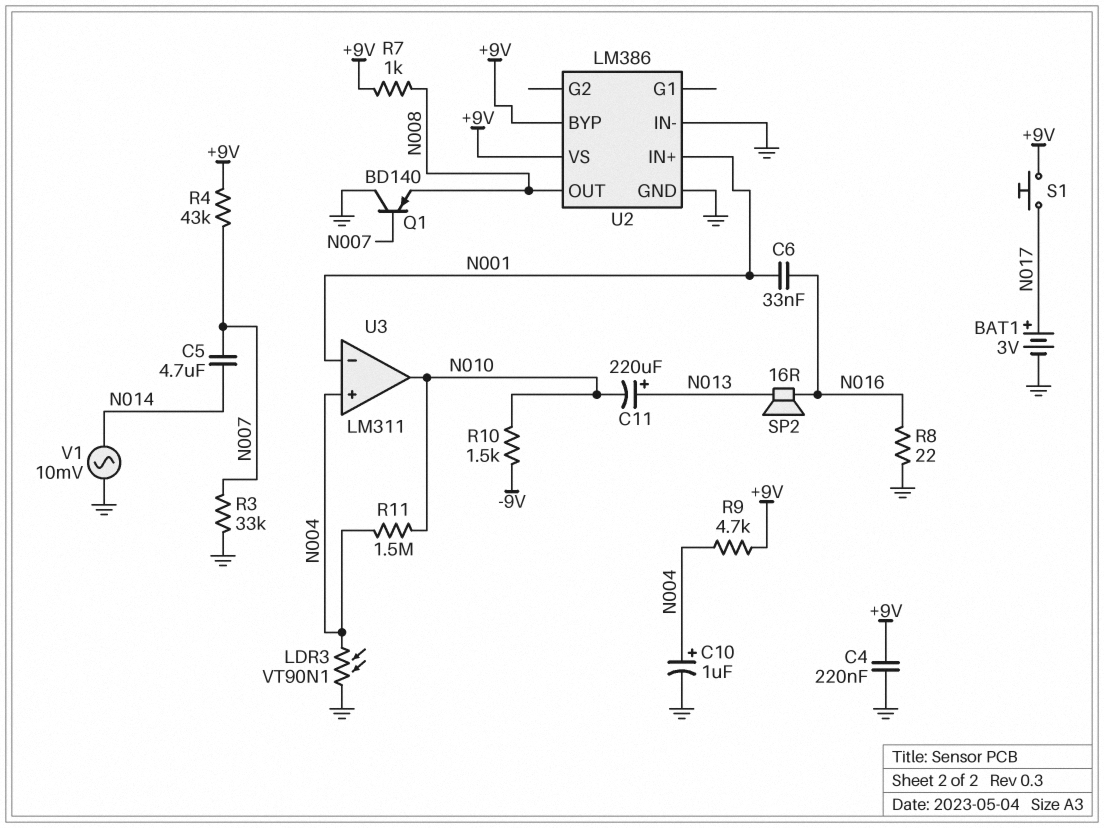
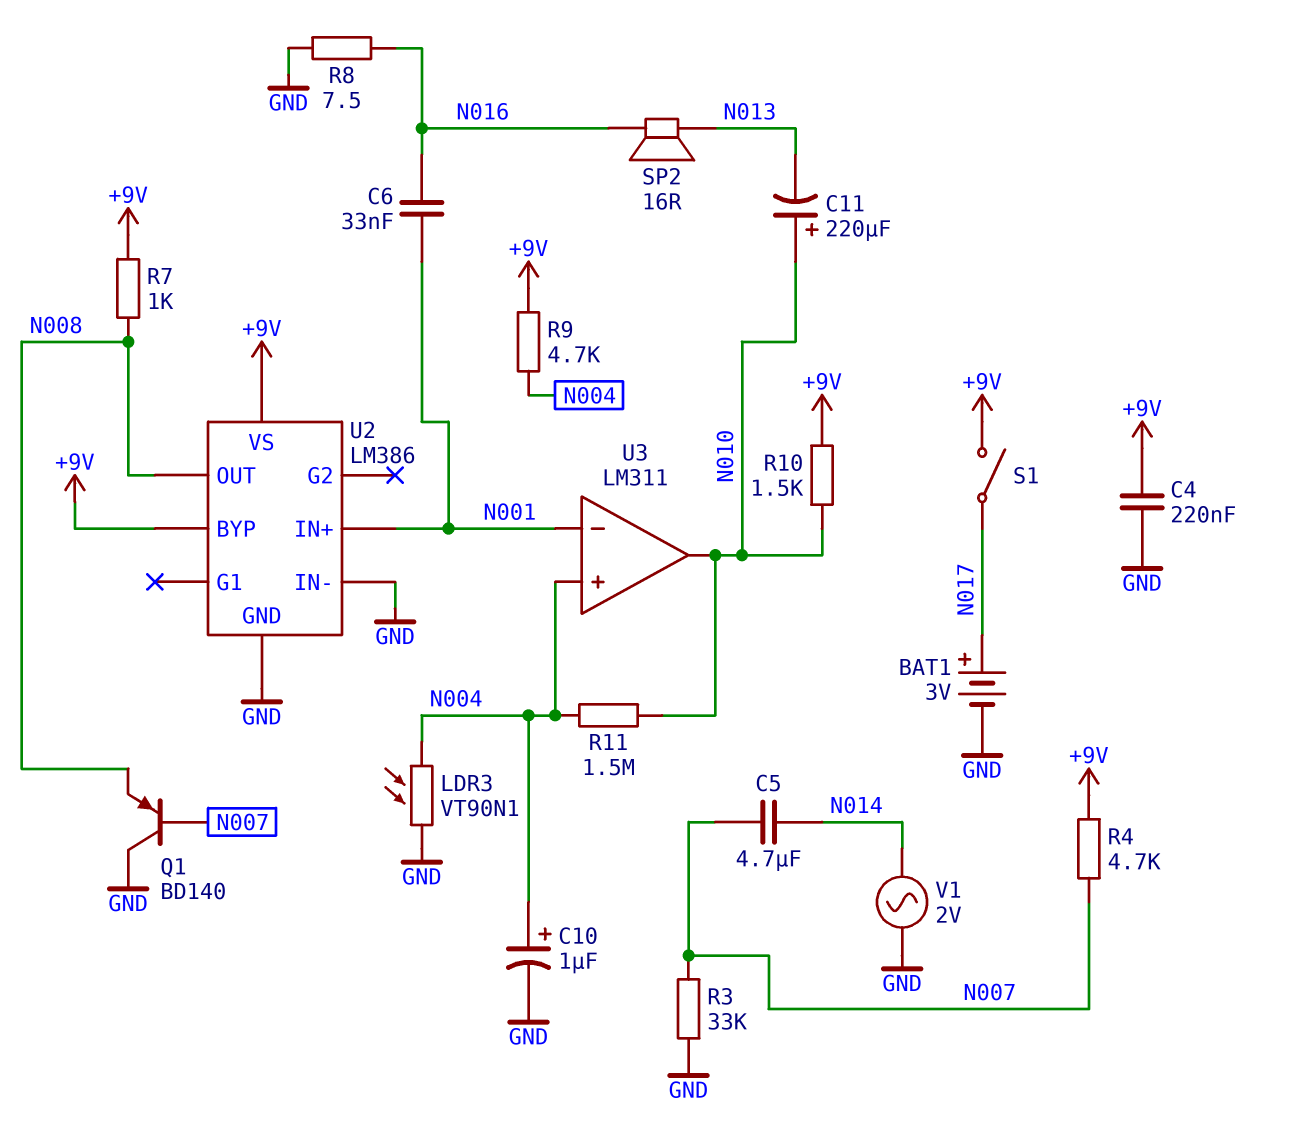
C11: 220uF (plus N013, minus N010) -> 220uF (plus N010, minus N013)
R4: 43k (+9V, N007) -> 4.7k (+9V, N007)
R8: 22 (GND, N016) -> 7.5 (GND, N016)
R10: 1.5k (-9V, N010) -> 1.5k (+9V, N010)
S1: button (+9V, N017) -> switch (+9V, N017)
V1: AC 10mV (GND, N014) -> AC 2V (GND, N014)

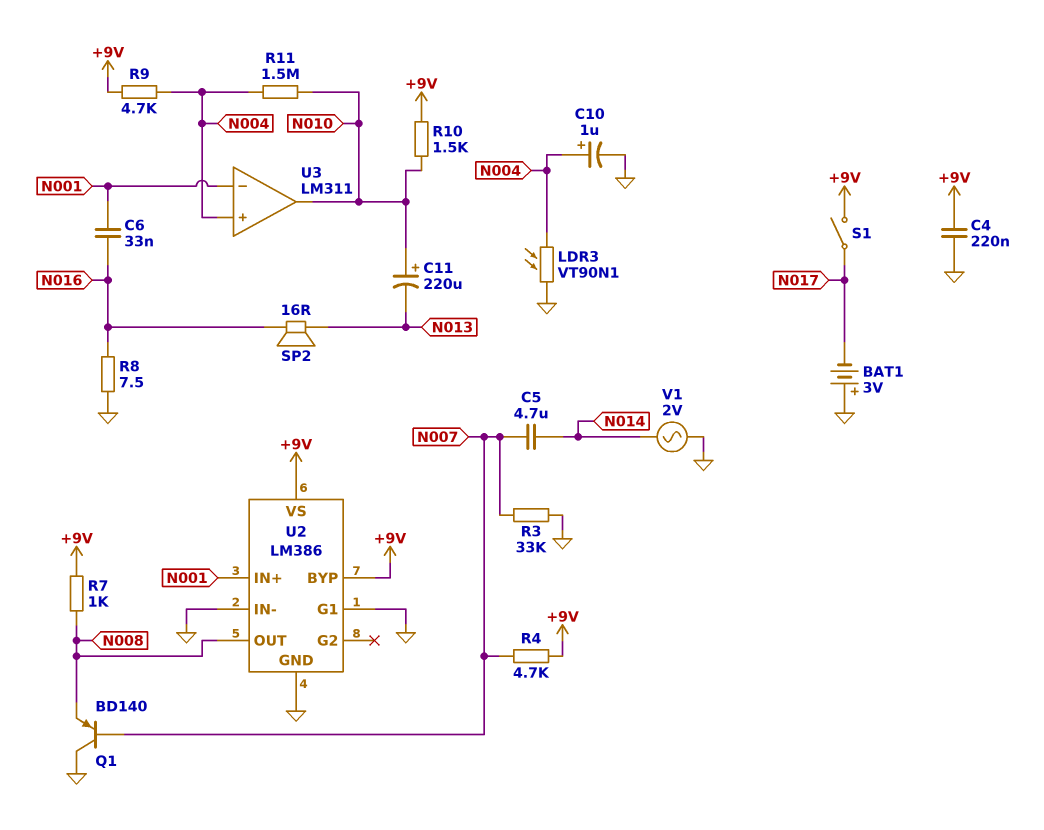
BAT1: 3V (plus N017, minus GND) -> 3V (plus GND, minus N017)
U2 pin G1: none -> GND

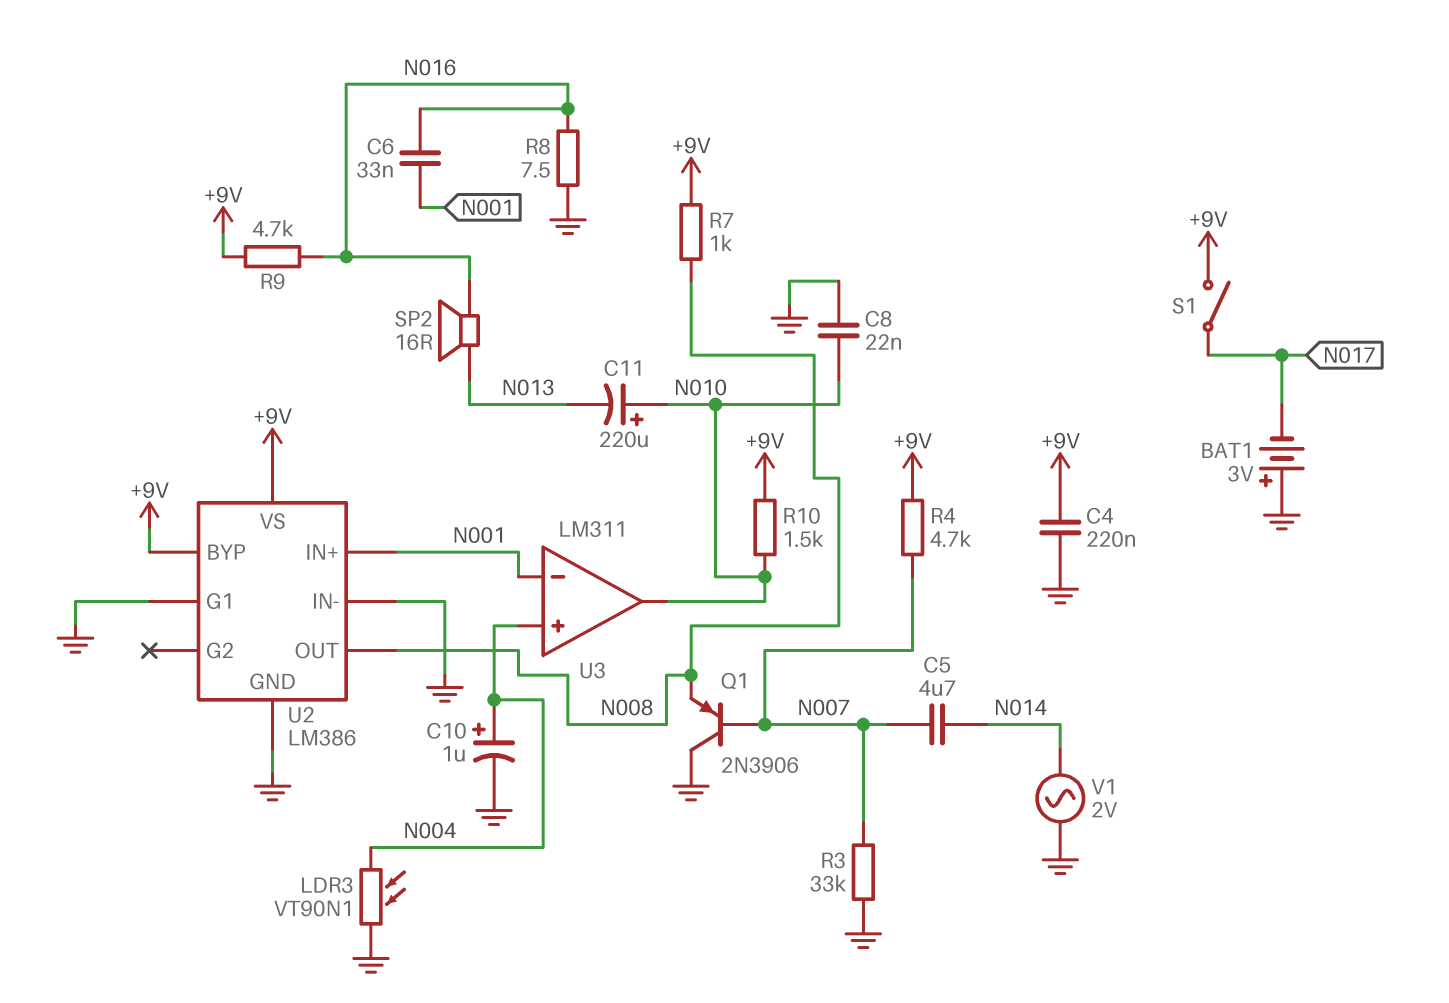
C8: none -> 22nF (GND, N010)
Q1: PNP BD140 (B N007, C GND, E N008) -> PNP 2N3906 (B N007, C GND, E N008)
R9: 4.7k (+9V, N004) -> 4.7k (+9V, N016)
R11: 1.5M (N004, N010) -> none

